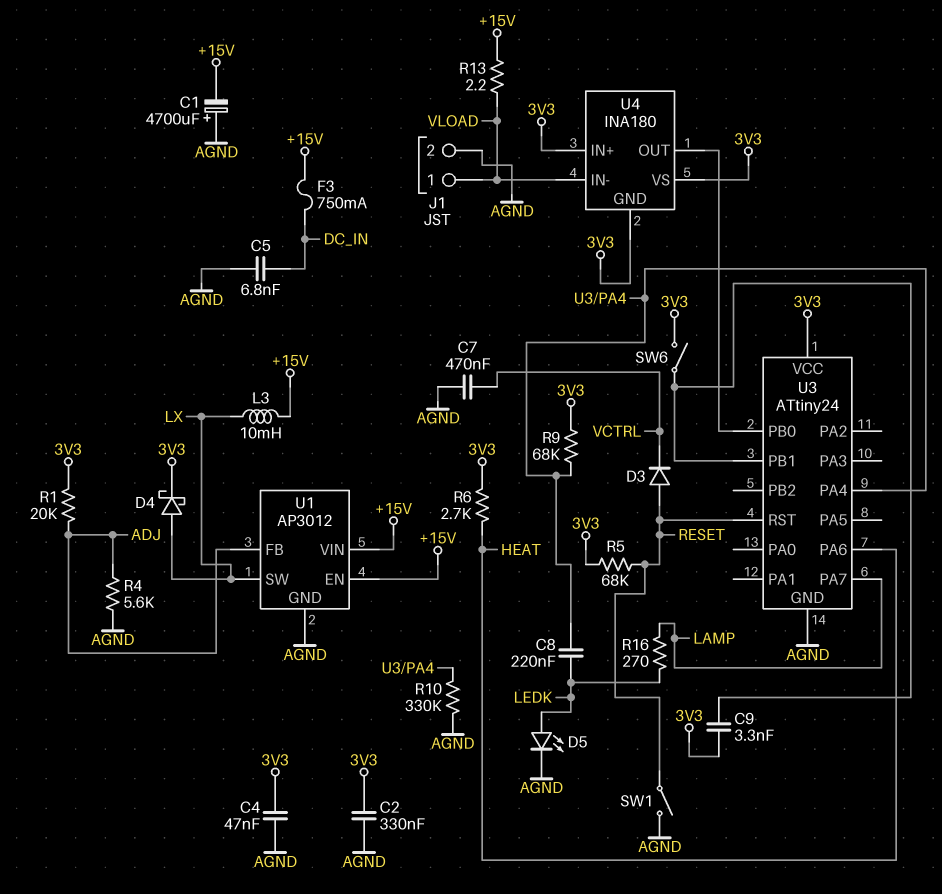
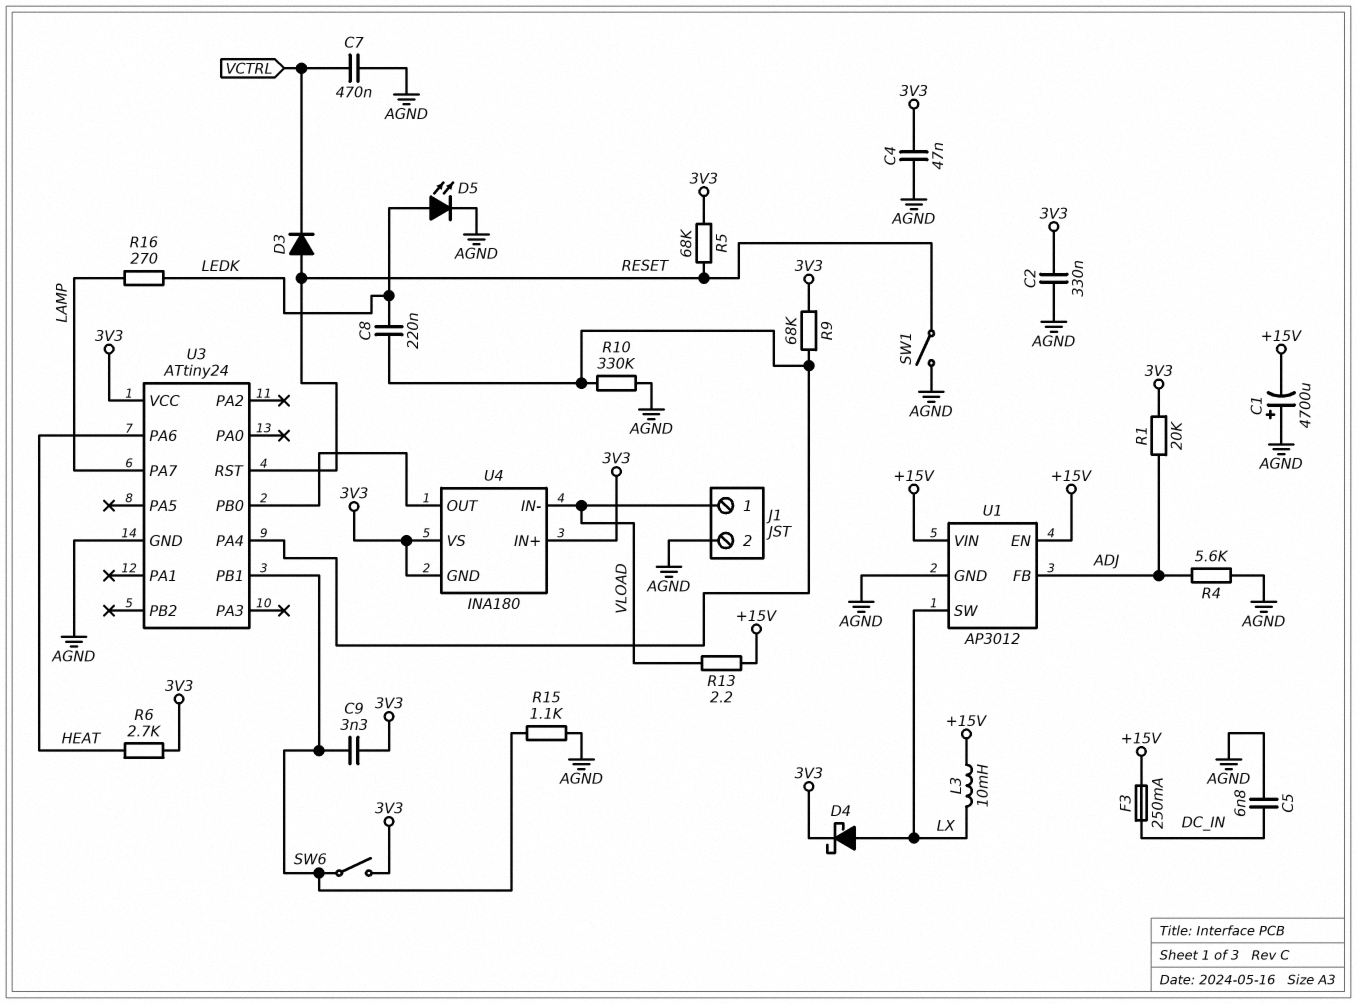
F3: 750mA (+15V, DC_IN) -> 250mA (+15V, DC_IN)
R15: none -> 1.1k (AGND, U3/PB1)

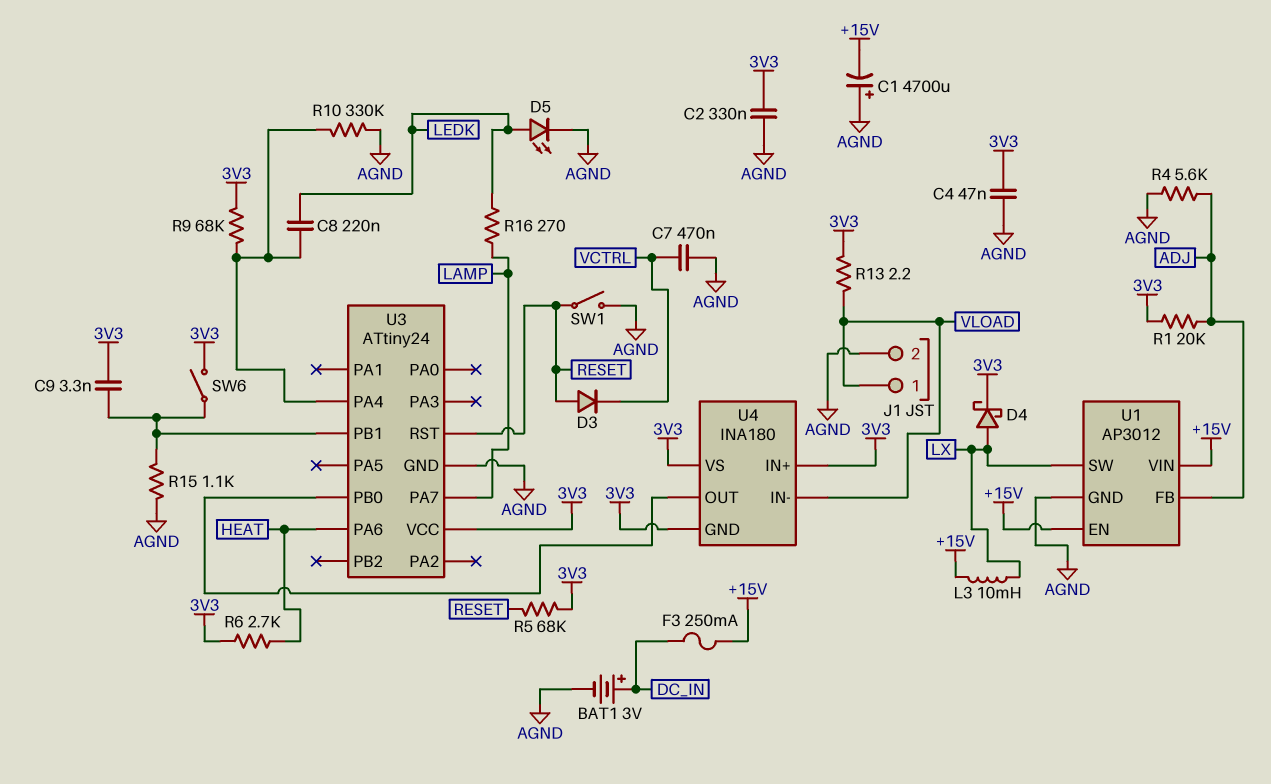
BAT1: none -> 3V (plus DC_IN, minus AGND)
C5: 6.8nF (AGND, DC_IN) -> none
R13: 2.2 (+15V, VLOAD) -> 2.2 (3V3, VLOAD)

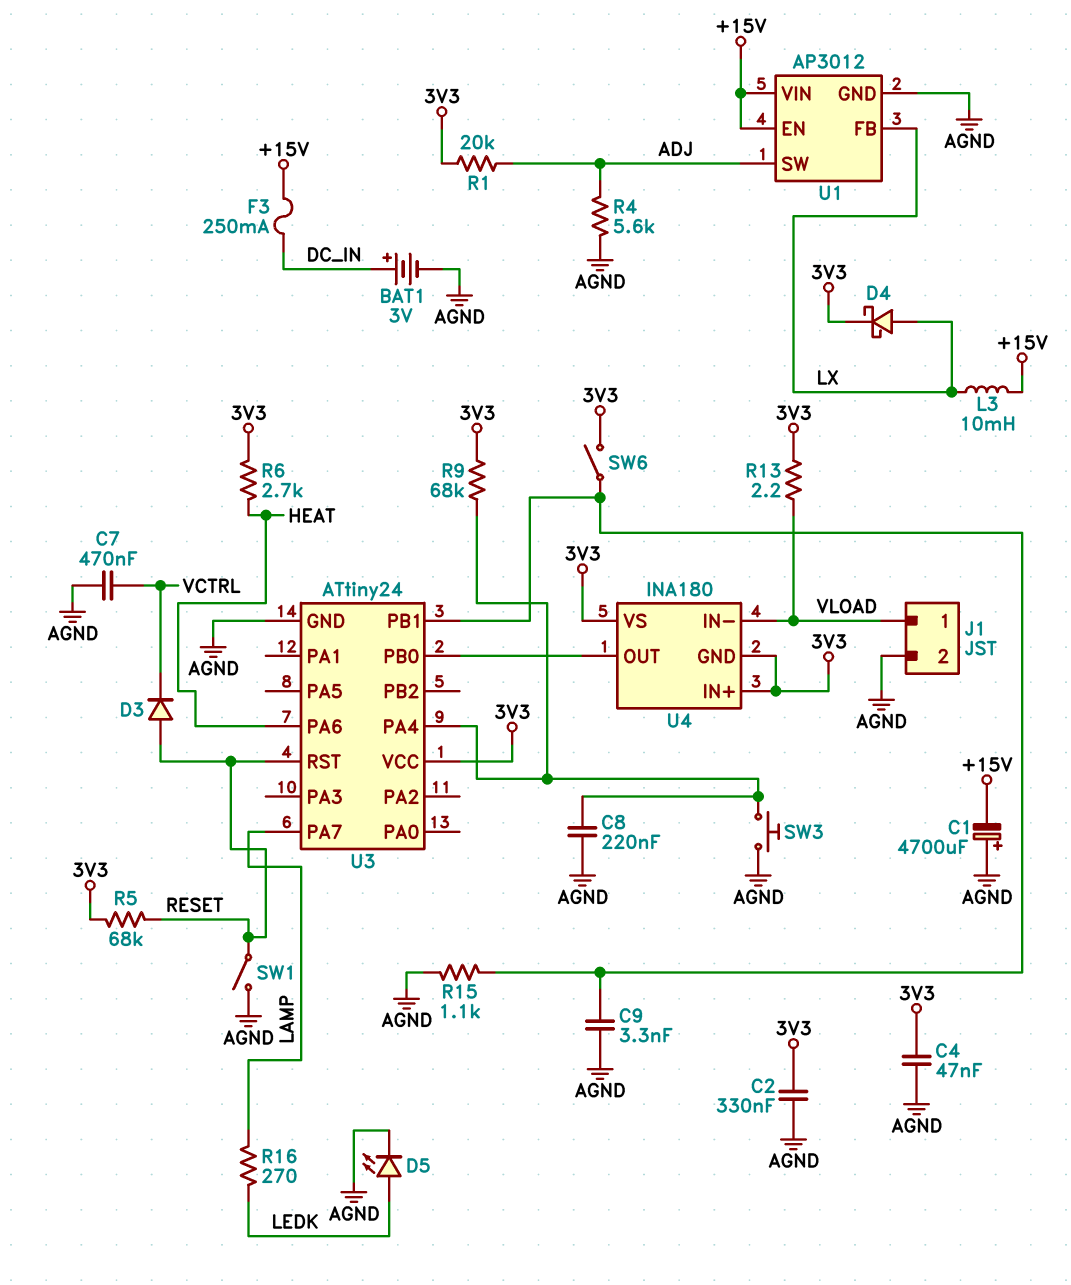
C8: 220nF (LEDK, U3/PA4) -> 220nF (AGND, U3/PA4)
C9: 3.3nF (3V3, U3/PB1) -> 3.3nF (AGND, U3/PB1)
R10: 330k (AGND, U3/PA4) -> none
SW3: none -> button (AGND, U3/PA4)
U1 pin FB: ADJ -> LX
U1 pin SW: LX -> ADJ

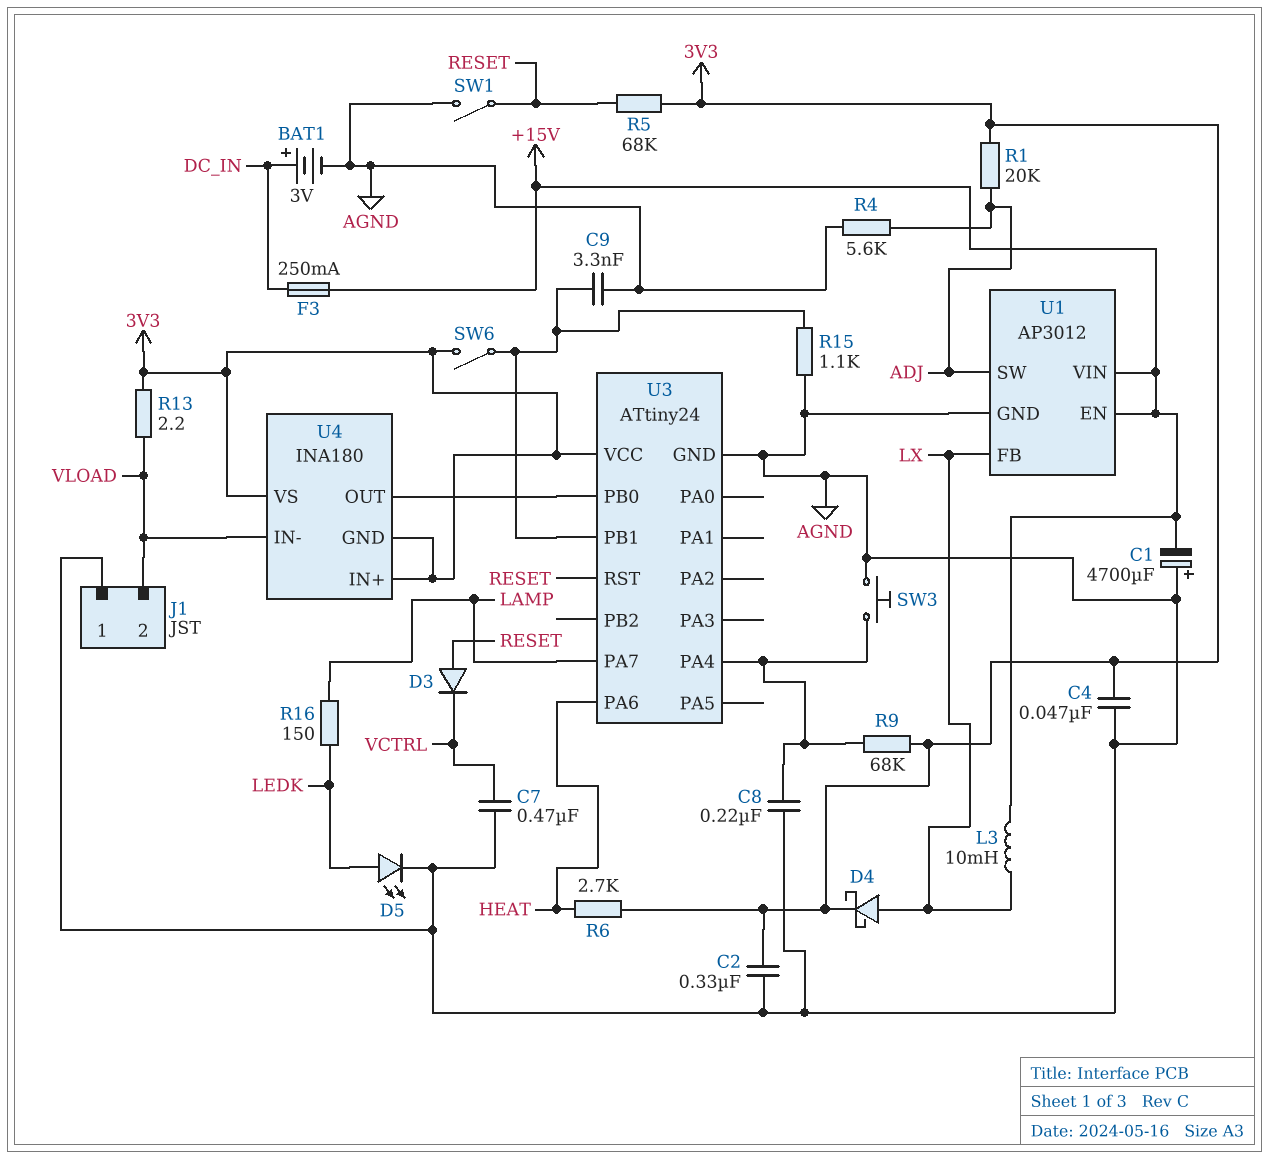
J1 pin 1: VLOAD -> AGND
J1 pin 2: AGND -> VLOAD
R16: 270 (LAMP, LEDK) -> 150 (LAMP, LEDK)

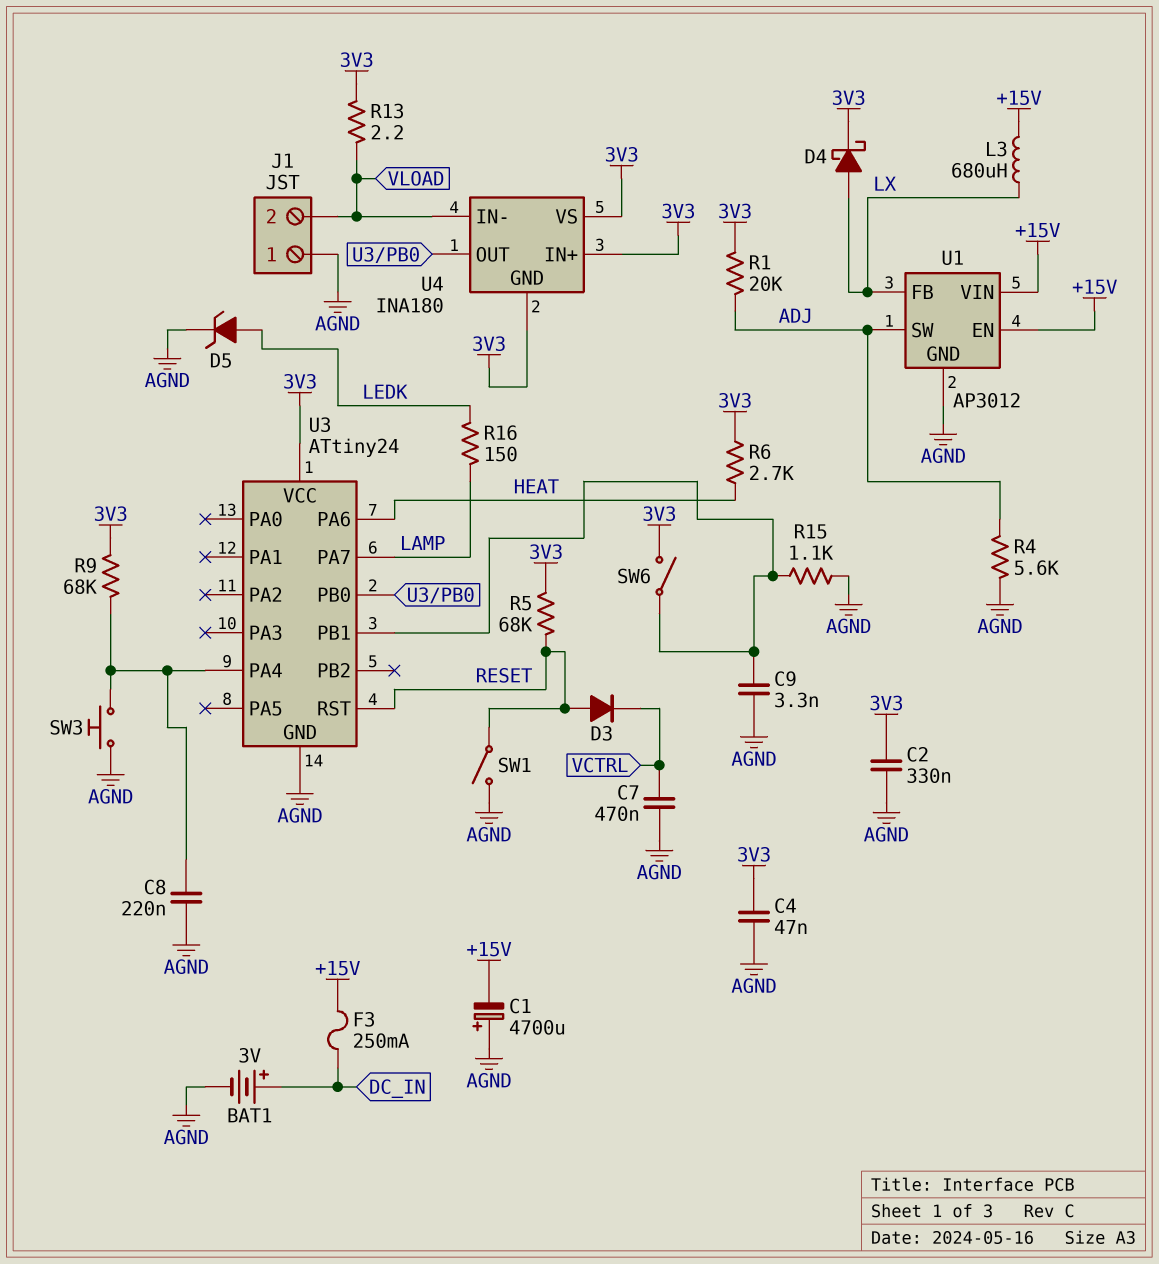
D5: LED (A LEDK, K AGND) -> zener (A LEDK, K AGND)
L3: 10mH (+15V, LX) -> 680uH (+15V, LX)

